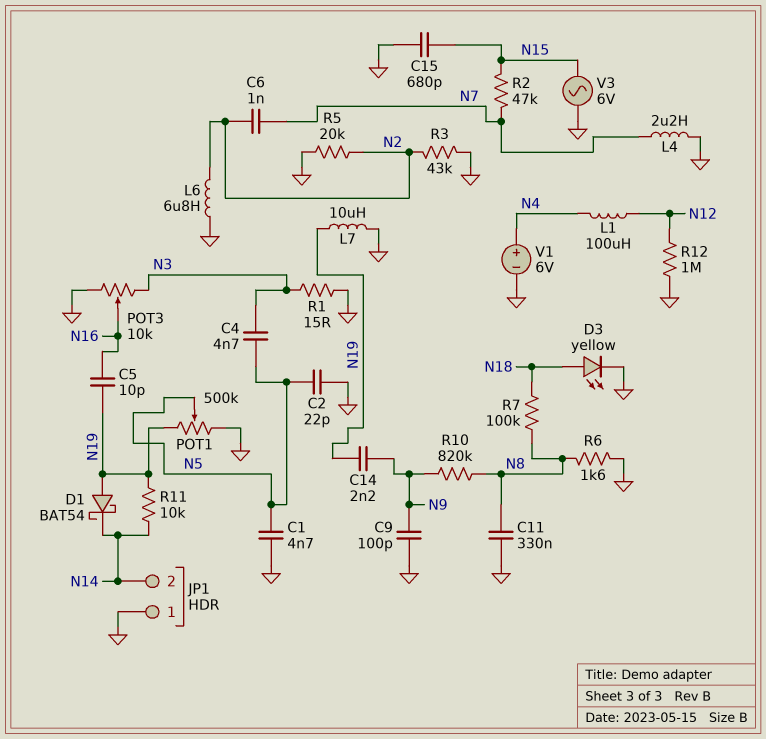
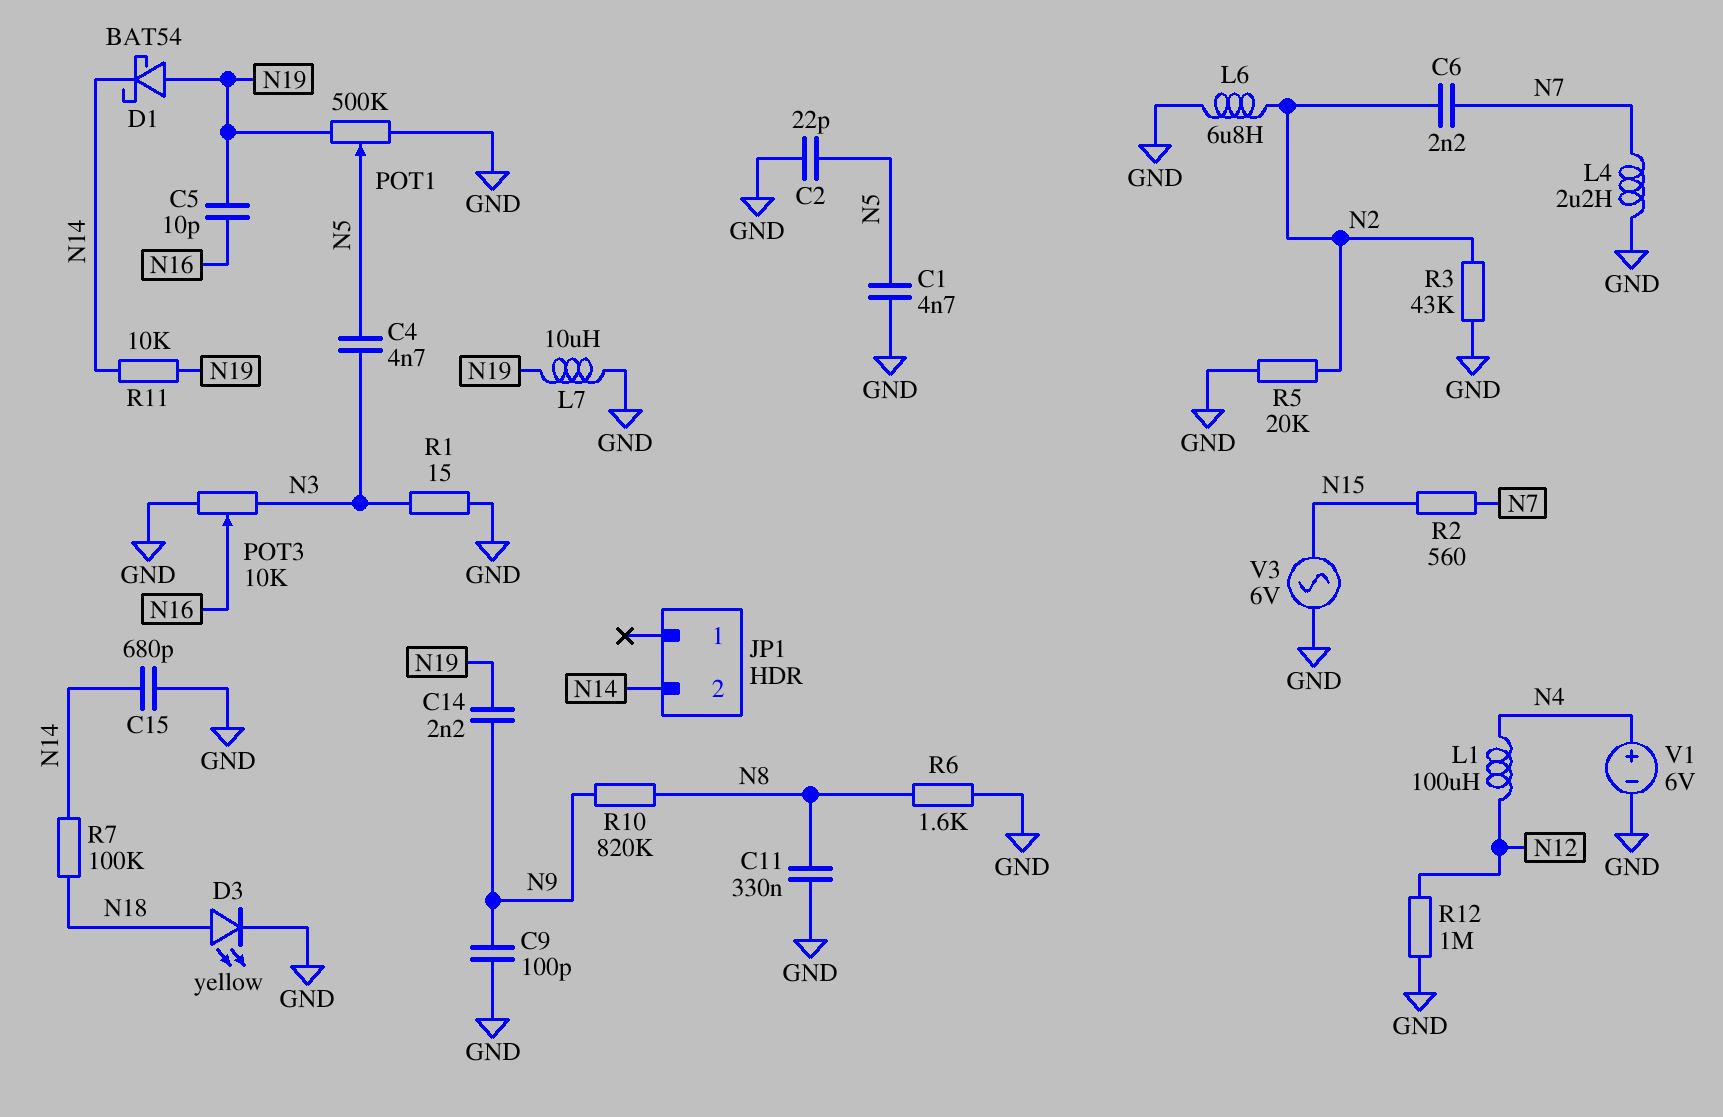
C6: 1nF (N2, N7) -> 2.2nF (N2, N7)
C15: 680pF (GND, N15) -> 680pF (GND, N14)
JP1 pin 1: GND -> none
R2: 47k (N7, N15) -> 560 (N7, N15)
R7: 100k (N8, N18) -> 100k (N14, N18)

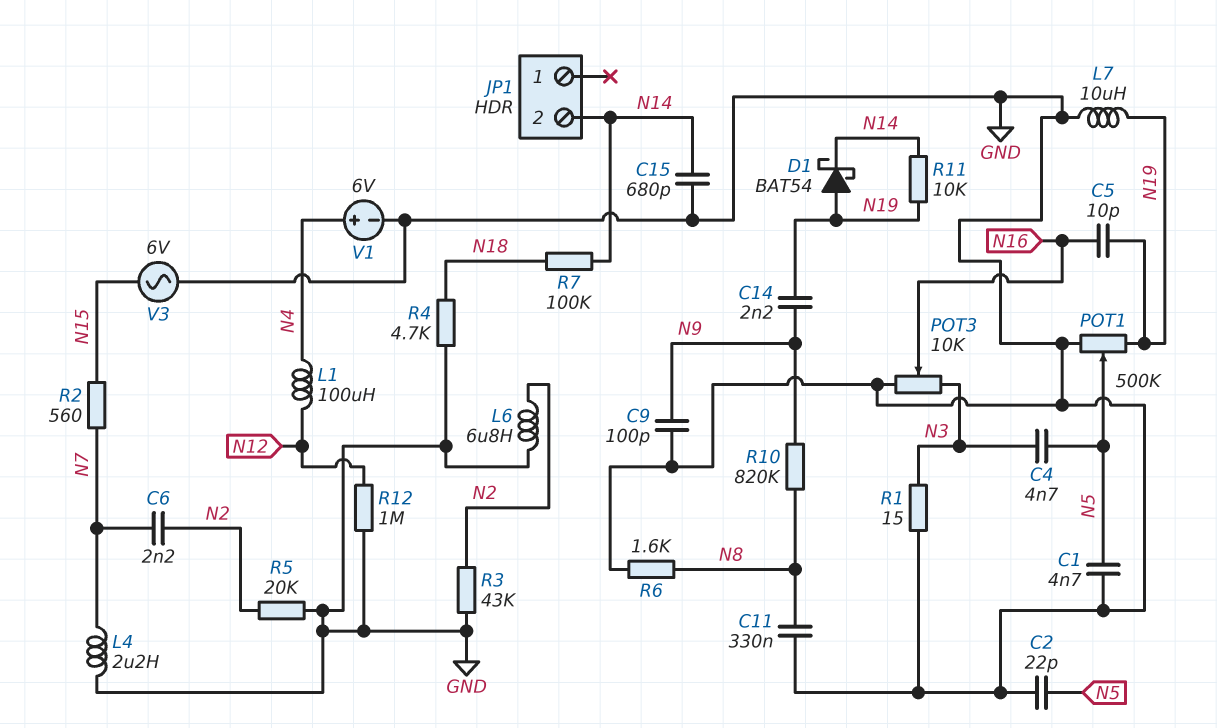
D3: LED yellow (A N18, K GND) -> none
R4: none -> 4.7k (GND, N18)

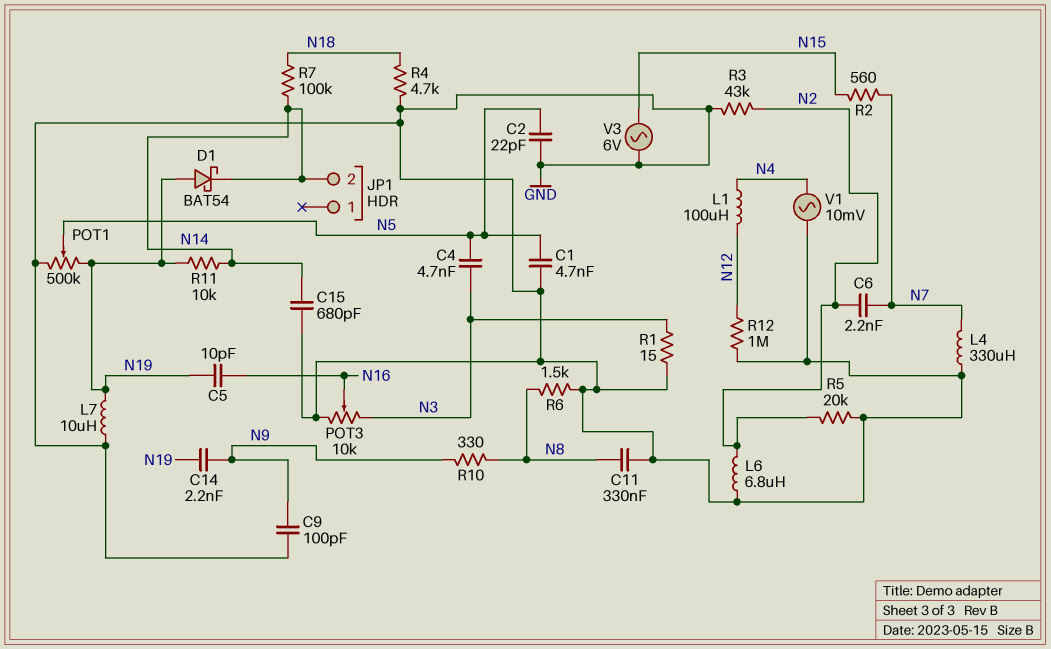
L4: 2.2uH (GND, N7) -> 330uH (GND, N7)
R6: 1.6k (GND, N8) -> 1.5k (GND, N8)
R10: 820k (N8, N9) -> 330 (N8, N9)
V1: 6V (plus N4, minus GND) -> AC 10mV (GND, N4)

